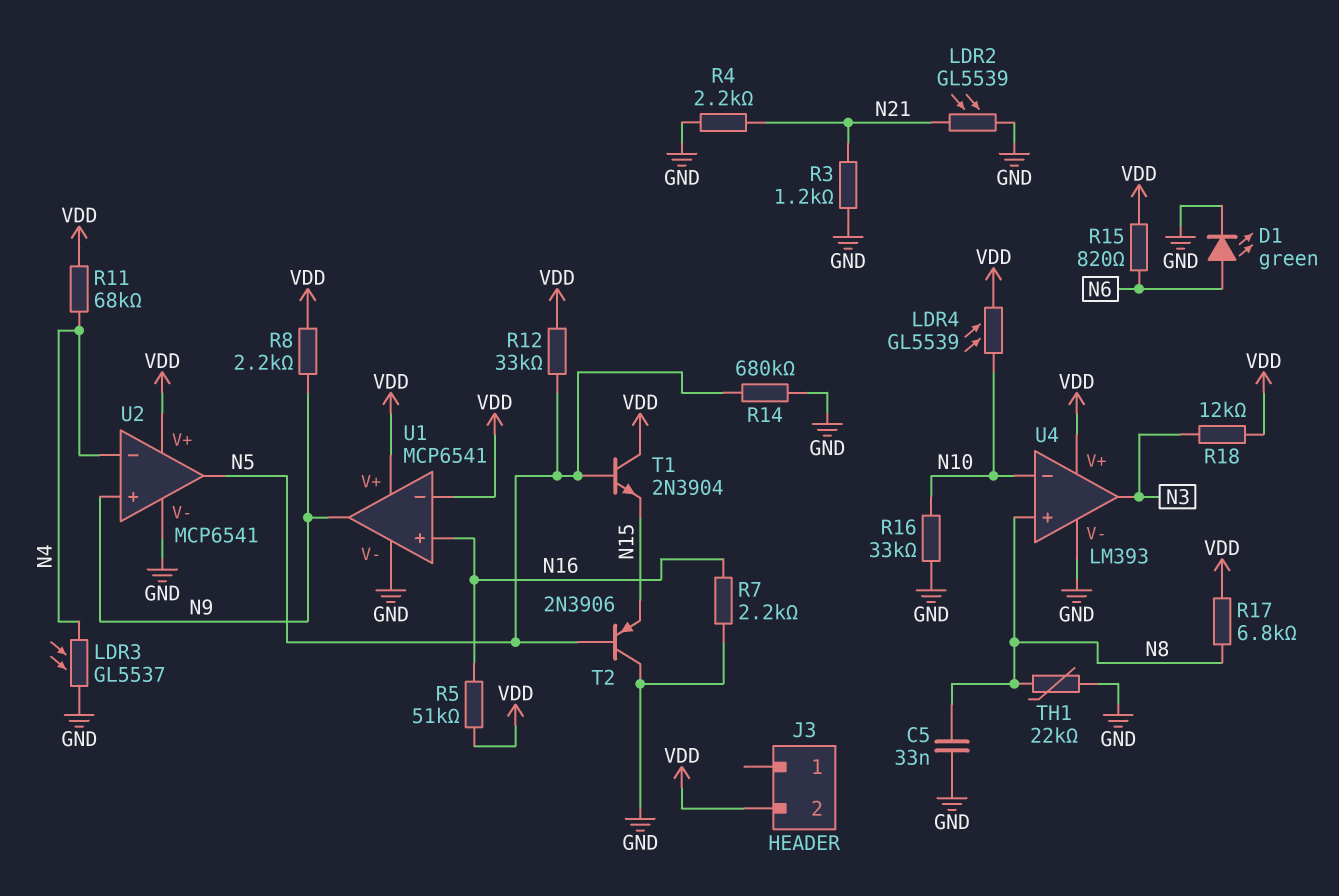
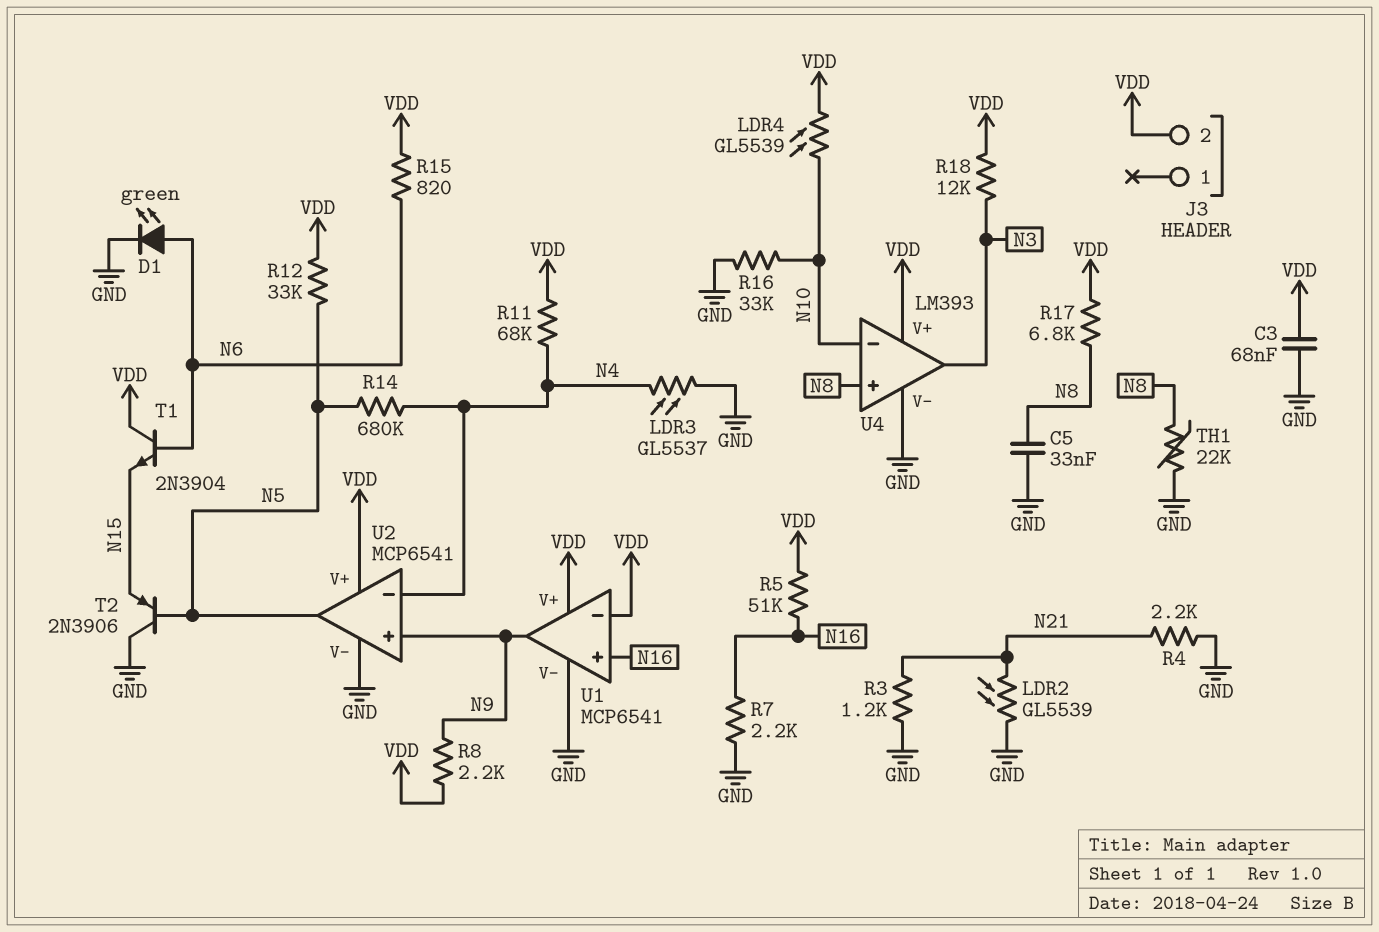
C3: none -> 68nF (GND, VDD)
R14: 680k (GND, N5) -> 680k (N4, N5)
T1: NPN 2N3904 (B N5, C VDD, E N15) -> NPN 2N3904 (B N6, C VDD, E N15)

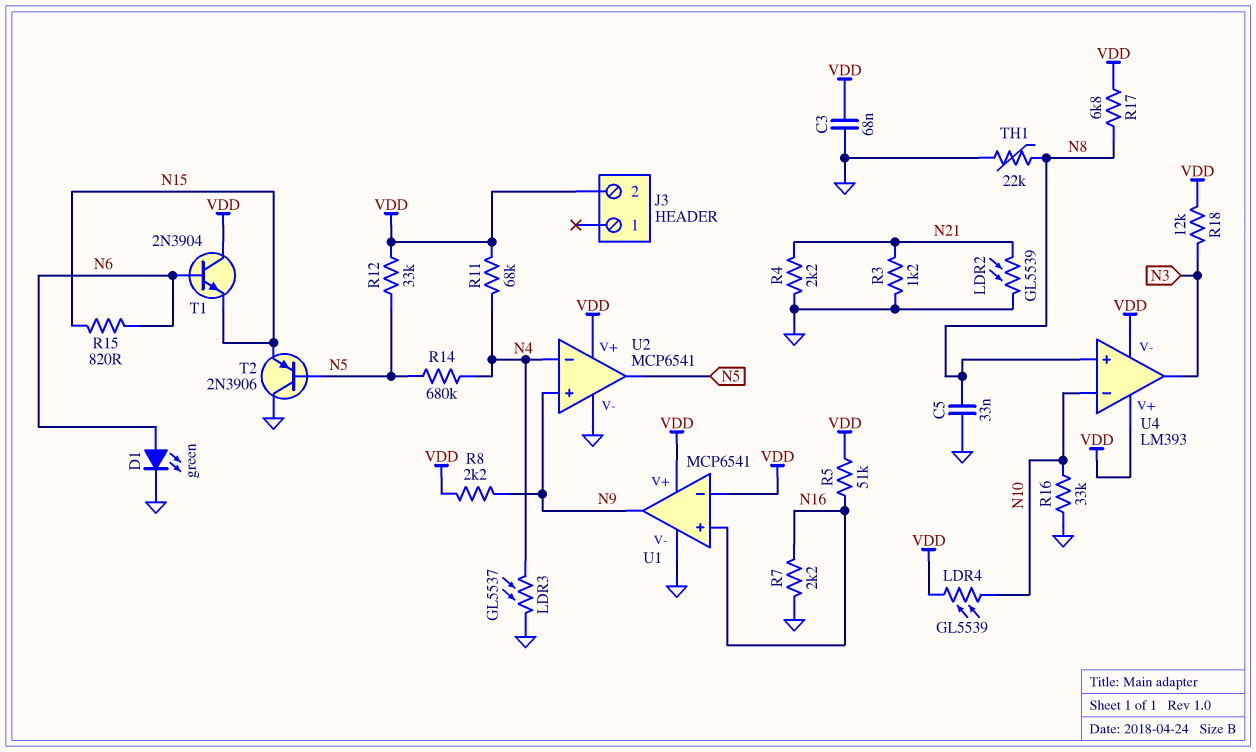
R15: 820 (N6, VDD) -> 820 (N6, N15)
U4 pin V-: GND -> VDD

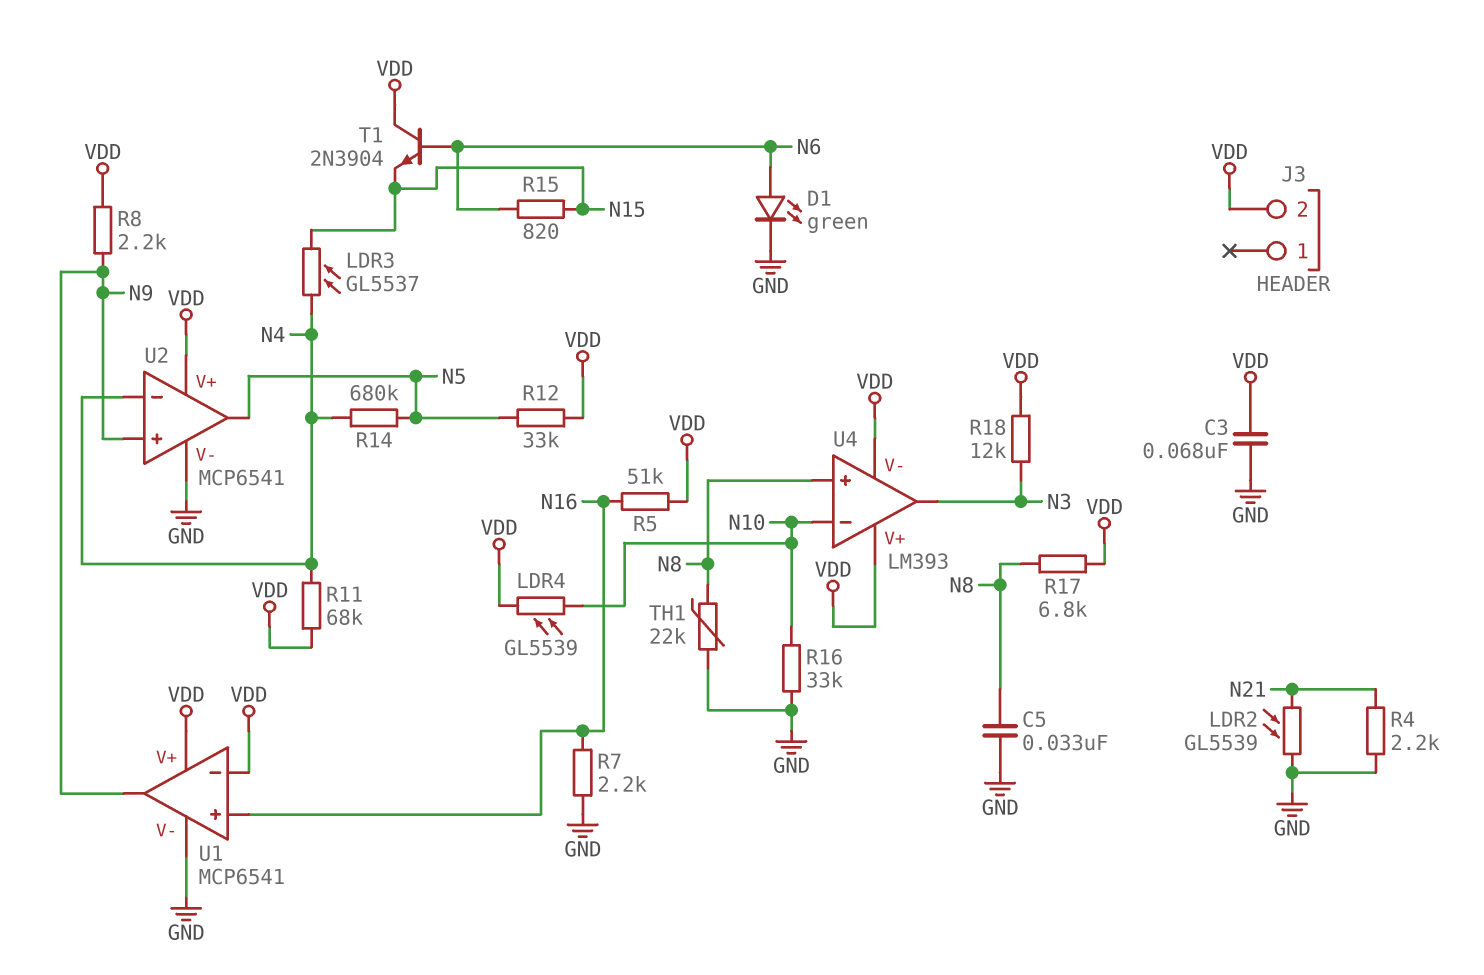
LDR3: GL5537 (GND, N4) -> GL5537 (N4, N15)
R3: 1.2k (GND, N21) -> none
T2: PNP 2N3906 (B N5, C GND, E N15) -> none

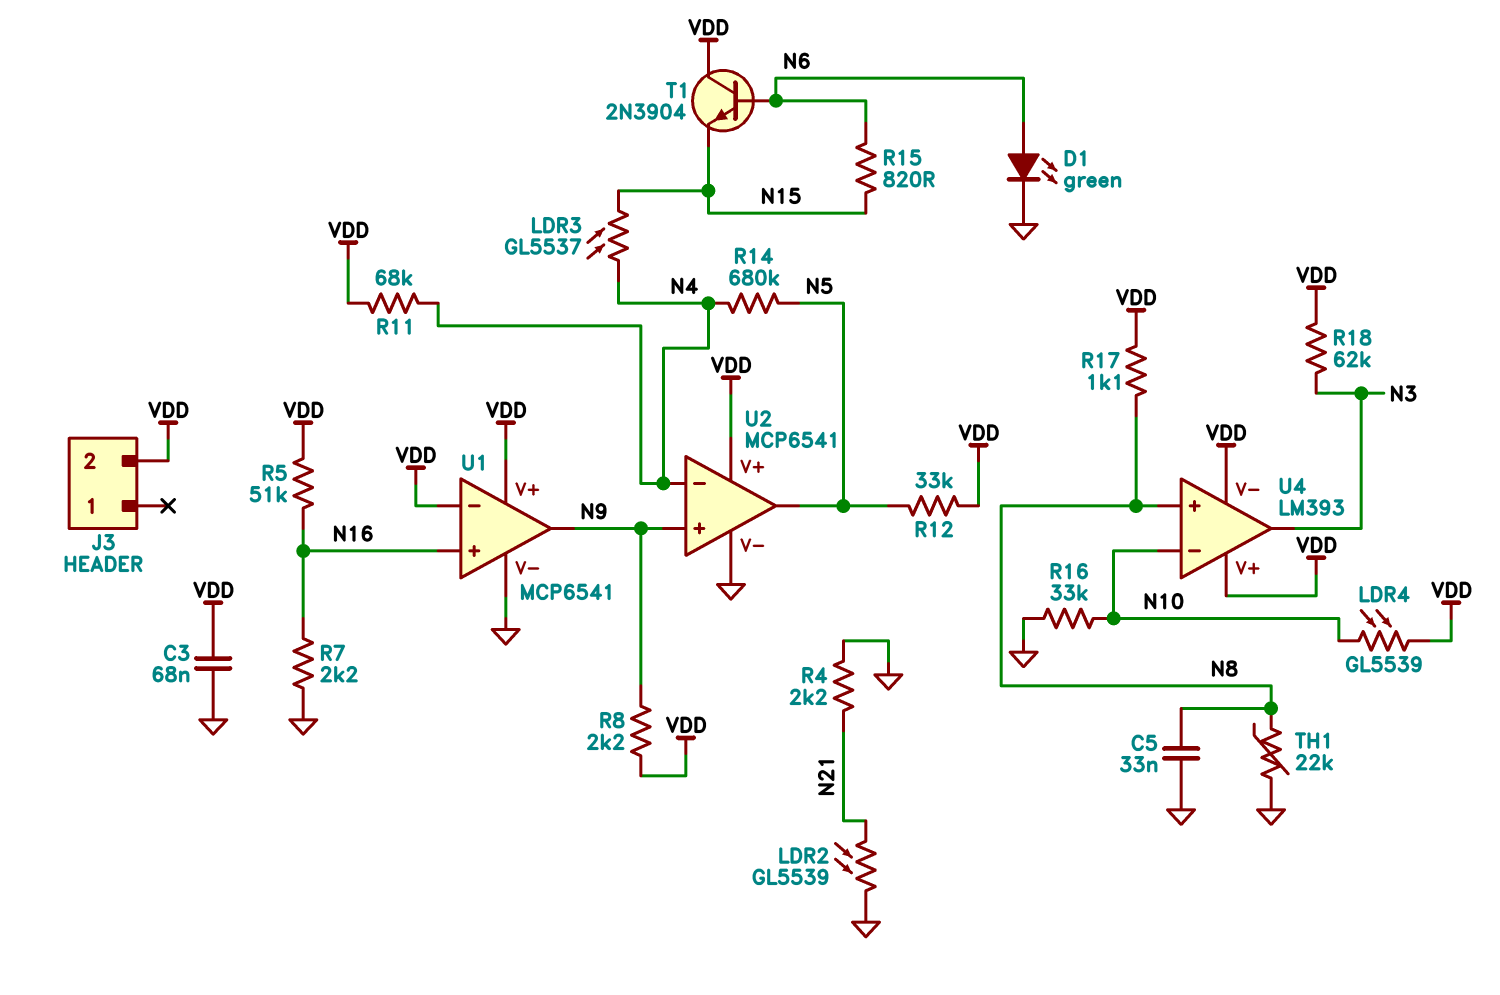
R17: 6.8k (N8, VDD) -> 1.1k (N8, VDD)
R18: 12k (N3, VDD) -> 62k (N3, VDD)

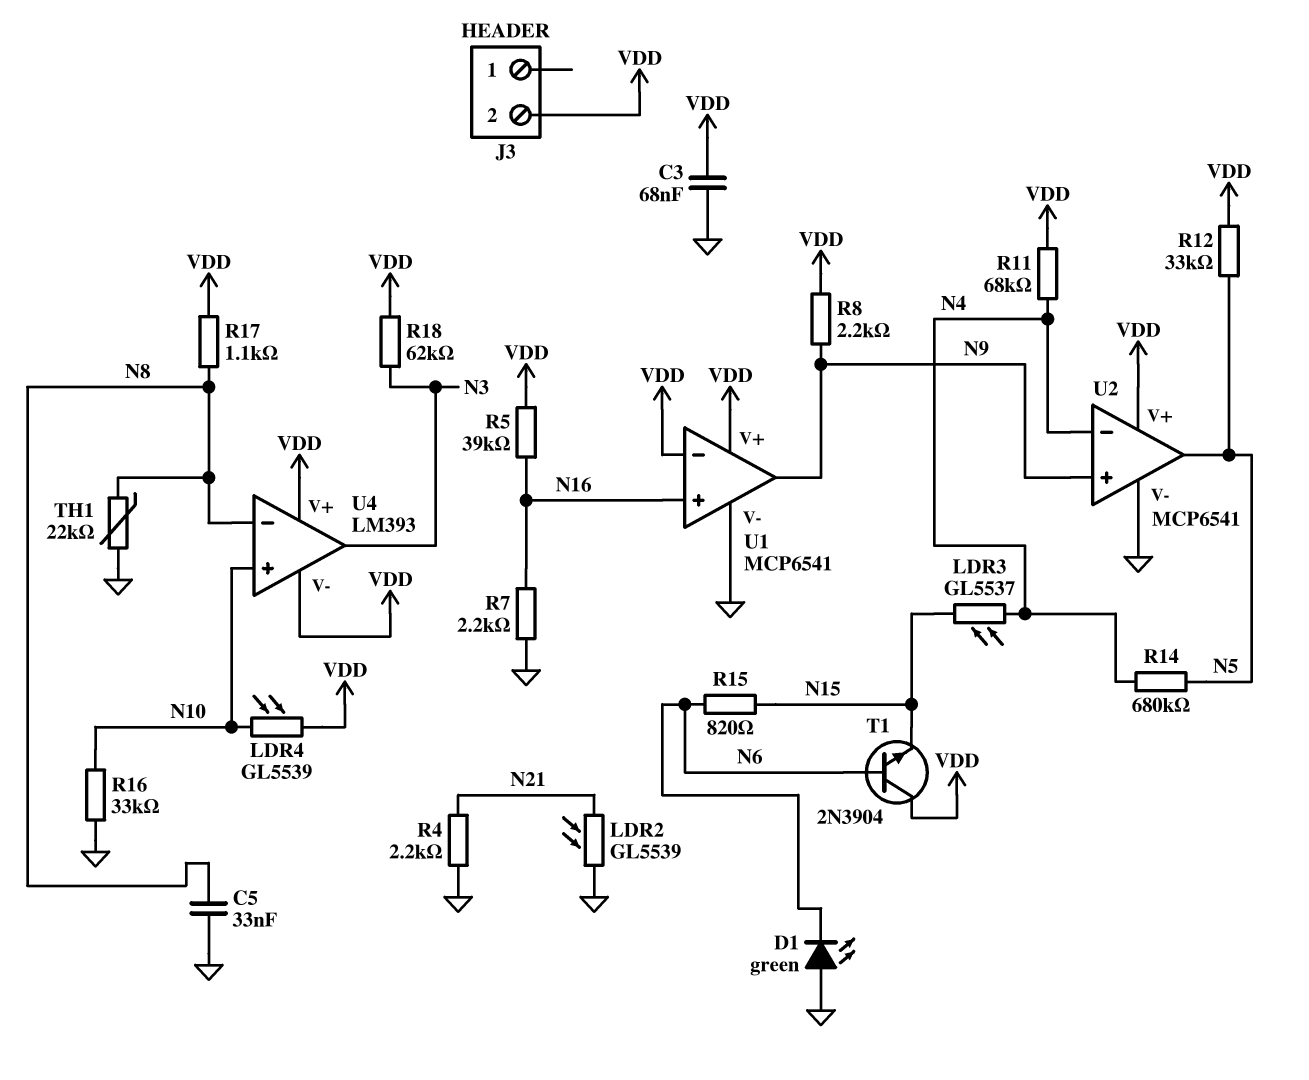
D1: LED green (A N6, K GND) -> LED green (A GND, K N6)
R5: 51k (N16, VDD) -> 39k (N16, VDD)
U4 pin in+: N8 -> N10
U4 pin in-: N10 -> N8

